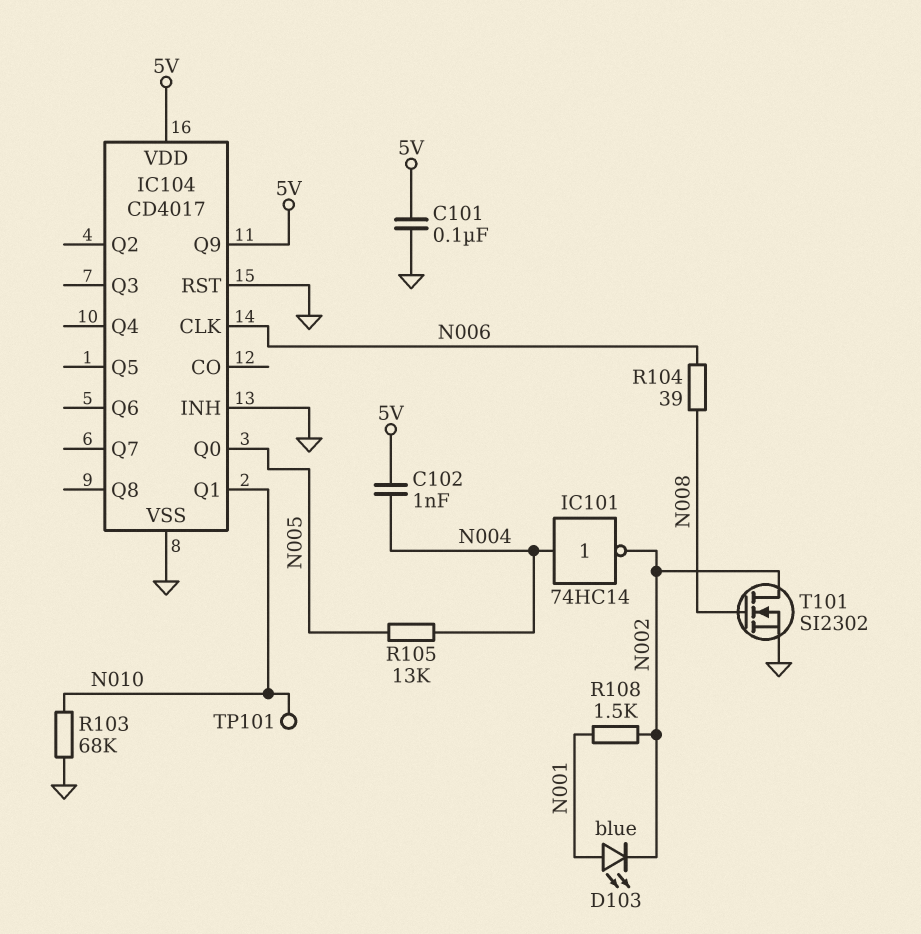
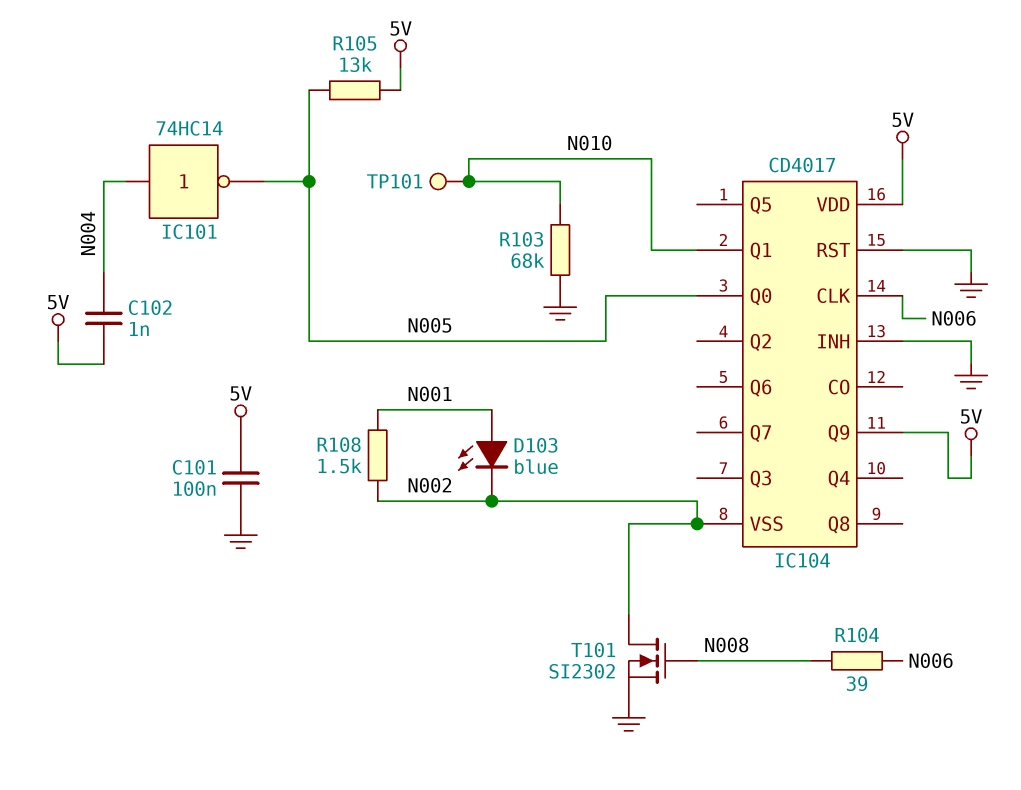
IC101: NOT 74HC14 (in N004, out N002) -> NOT 74HC14 (in N004, out N005)
IC104 pin VSS: GND -> N002
R105: 13k (N004, N005) -> 13k (5V, N005)

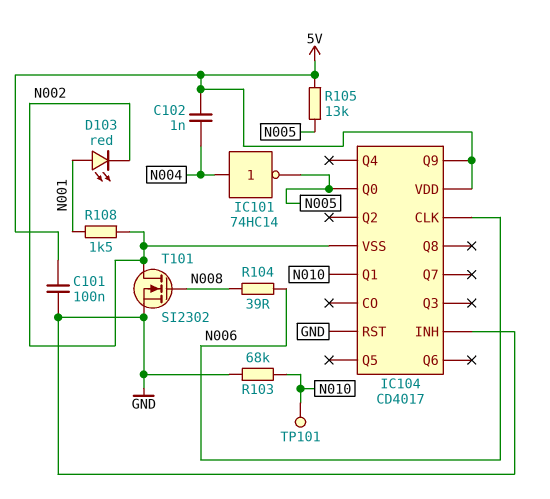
D103: LED blue (A N001, K N002) -> LED red (A N001, K N002)

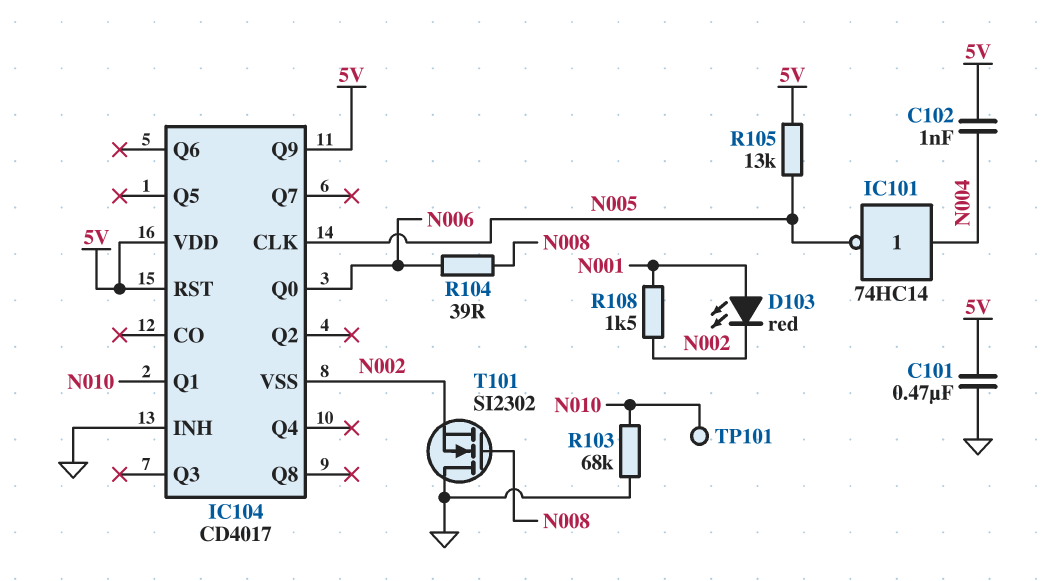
C101: 100nF (5V, GND) -> 470nF (5V, GND)
IC104 pin CLK: N006 -> N005
IC104 pin Q0: N005 -> N006
IC104 pin RST: GND -> 5V
T101: NMOS SI2302 (G N008, D N002, S GND) -> NMOS SI2302 (G N008, D GND, S N002)

